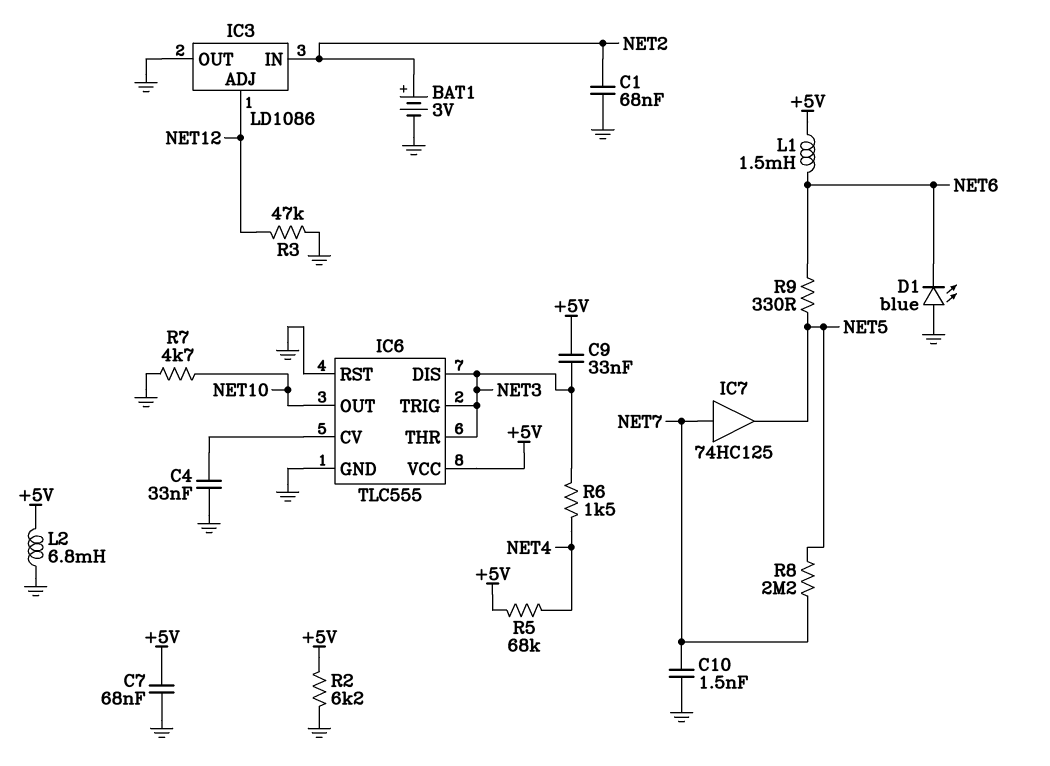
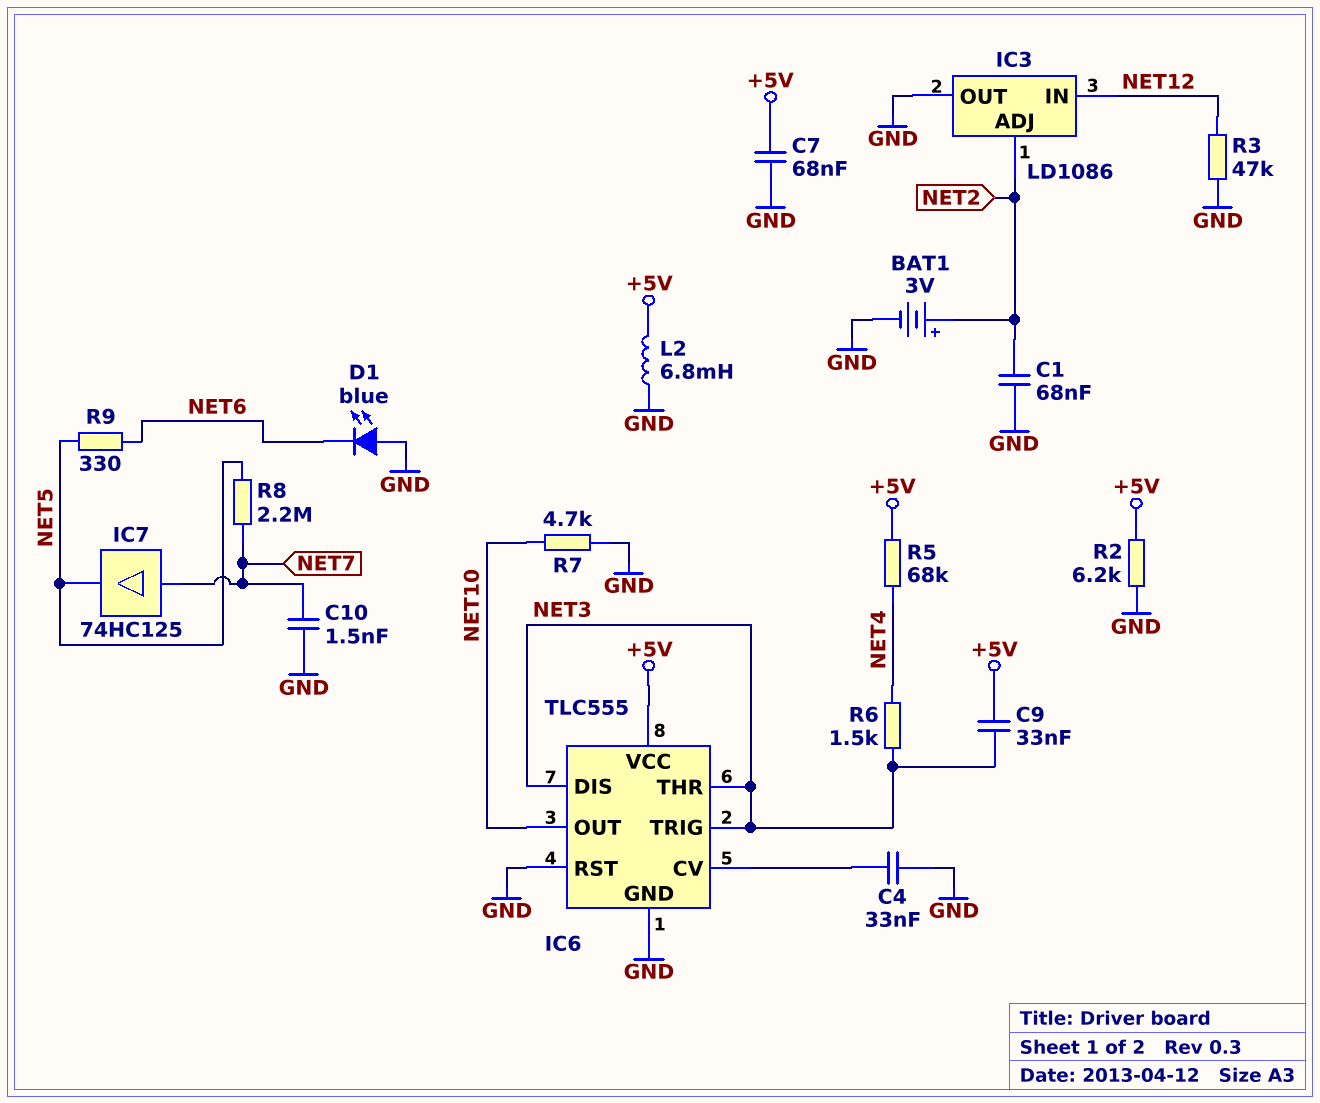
IC3 pin ADJ: NET12 -> NET2
IC3 pin IN: NET2 -> NET12
L1: 1.5mH (+5V, NET6) -> none

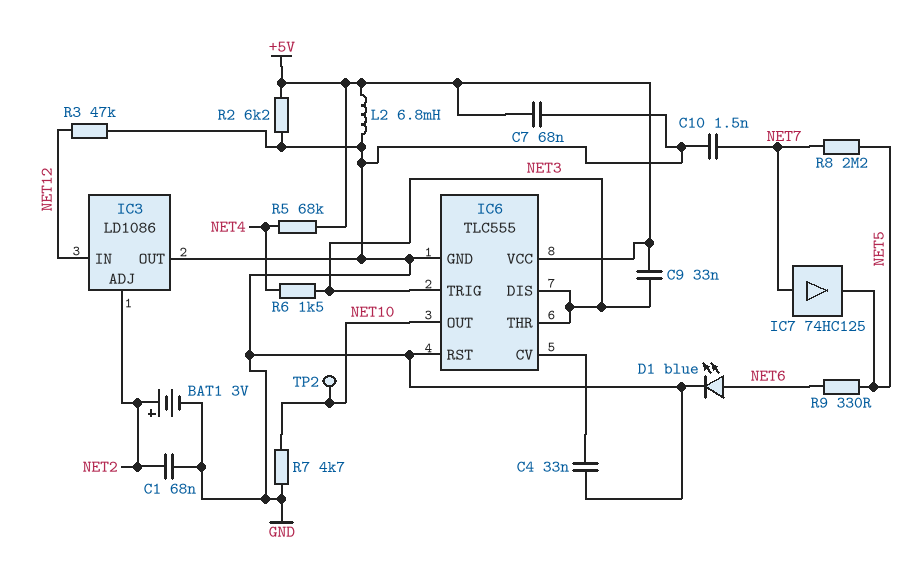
D1: LED blue (A GND, K NET6) -> LED blue (A NET6, K GND)
TP2: none -> test point (NET10)

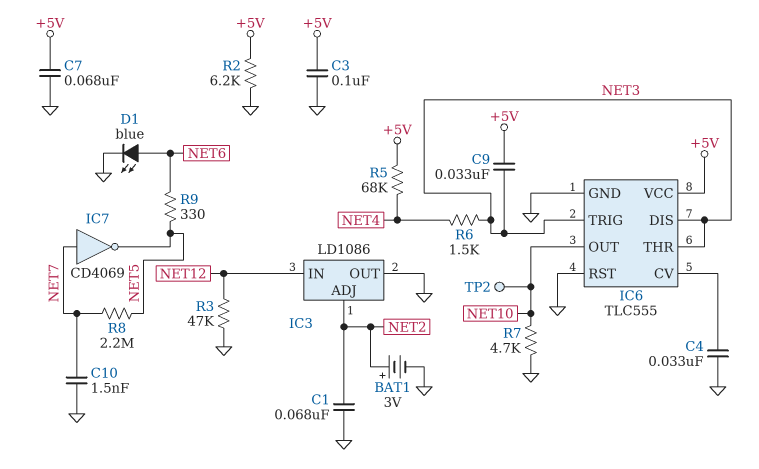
C3: none -> 100nF (+5V, GND)
IC7: buffer 74HC125 (in NET7, out NET5) -> NOT CD4069 (in NET7, out NET5)
L2: 6.8mH (+5V, GND) -> none

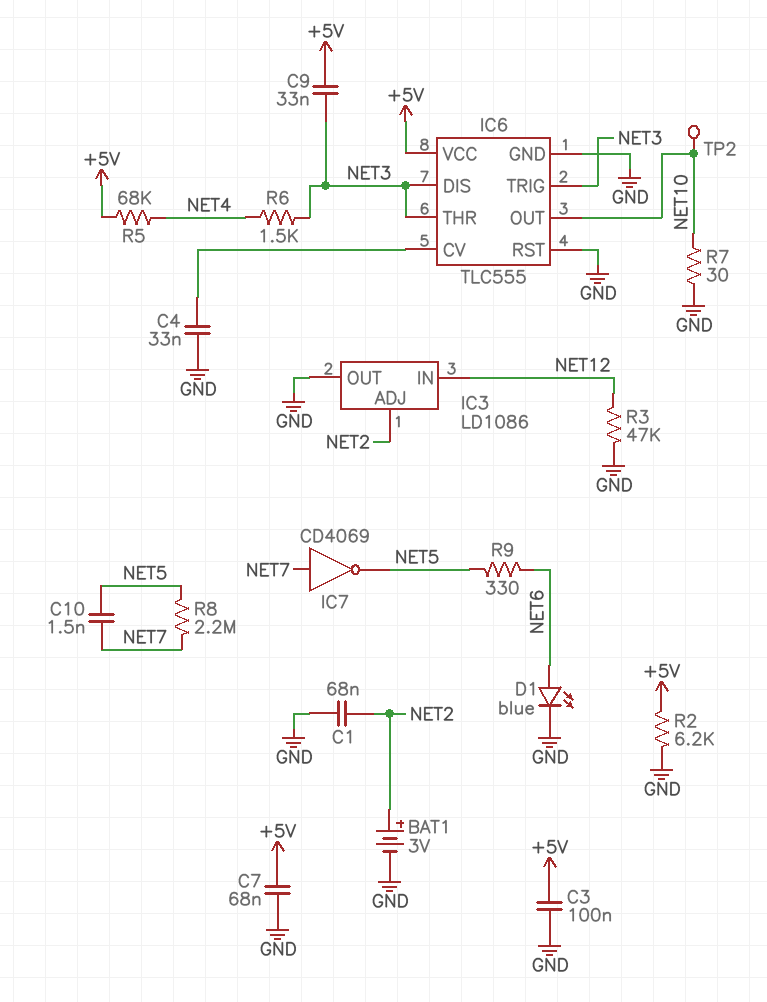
C10: 1.5nF (GND, NET7) -> 1.5nF (NET5, NET7)
R7: 4.7k (GND, NET10) -> 30 (GND, NET10)

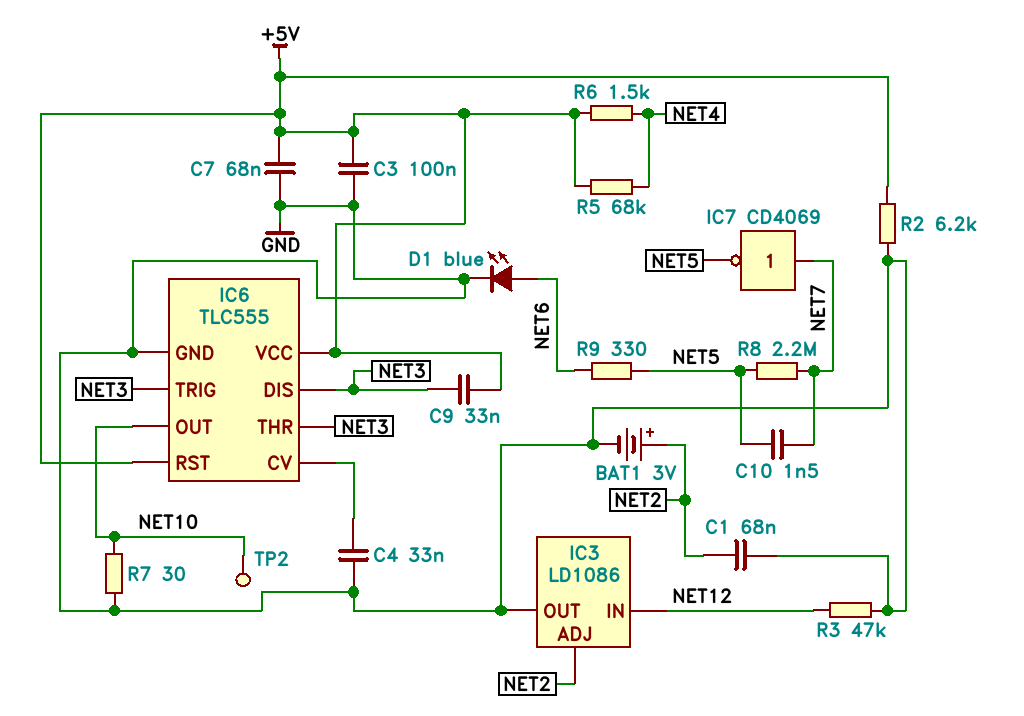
IC6 pin RST: GND -> +5V
R6: 1.5k (NET3, NET4) -> 1.5k (+5V, NET4)

